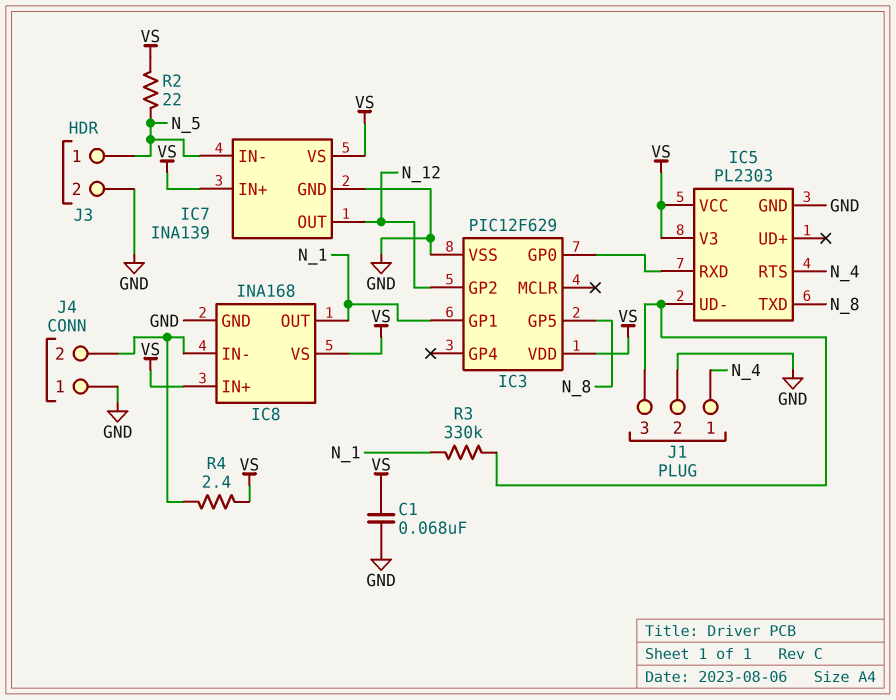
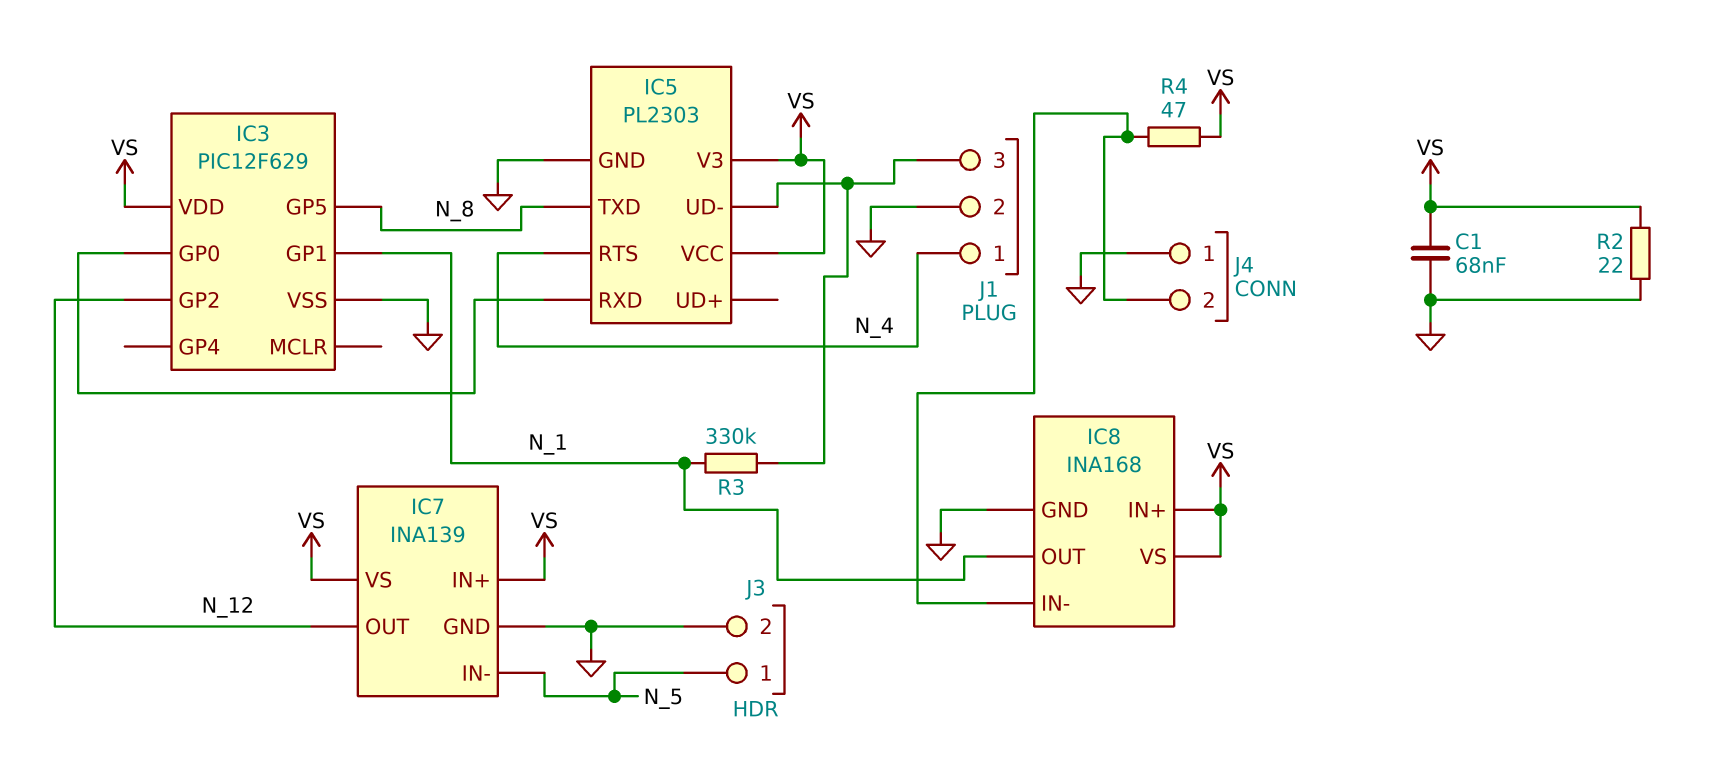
R2: 22 (N_5, VS) -> 22 (GND, VS)
R4: 2.4 (IC8/IN-, VS) -> 47 (IC8/IN-, VS)

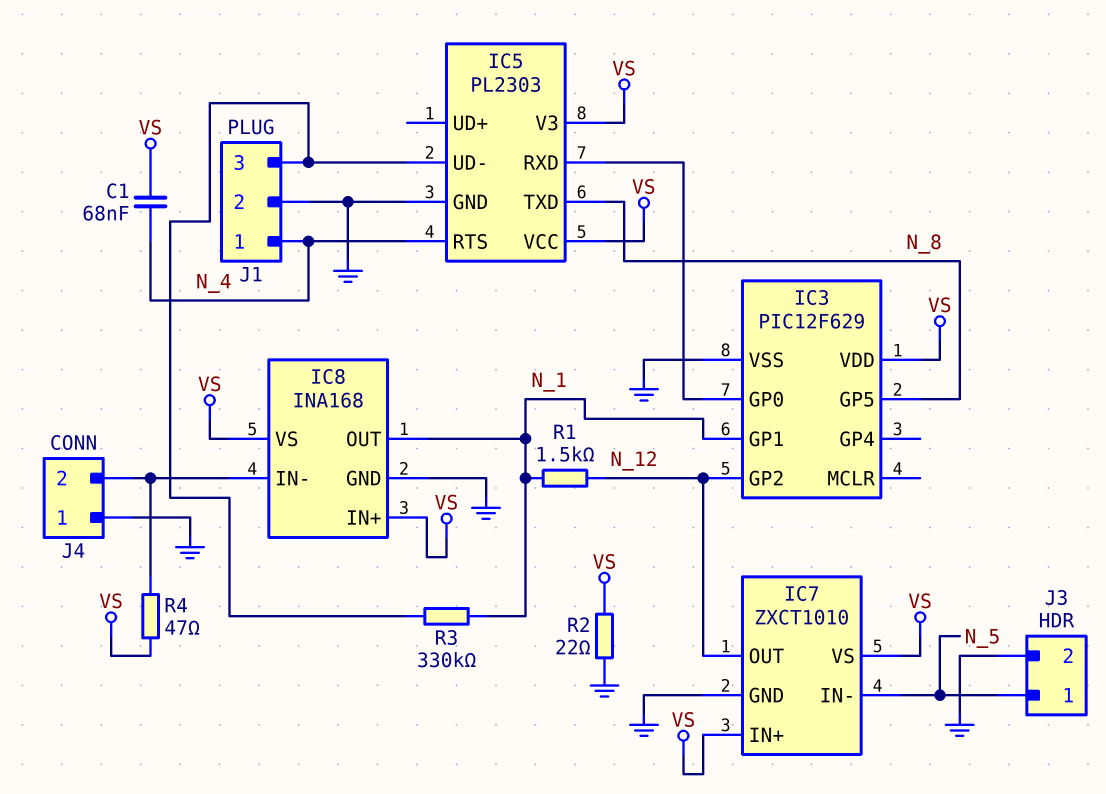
C1: 68nF (GND, VS) -> 68nF (N_4, VS)
IC7: INA139 -> ZXCT1010
R1: none -> 1.5k (N_1, N_12)

